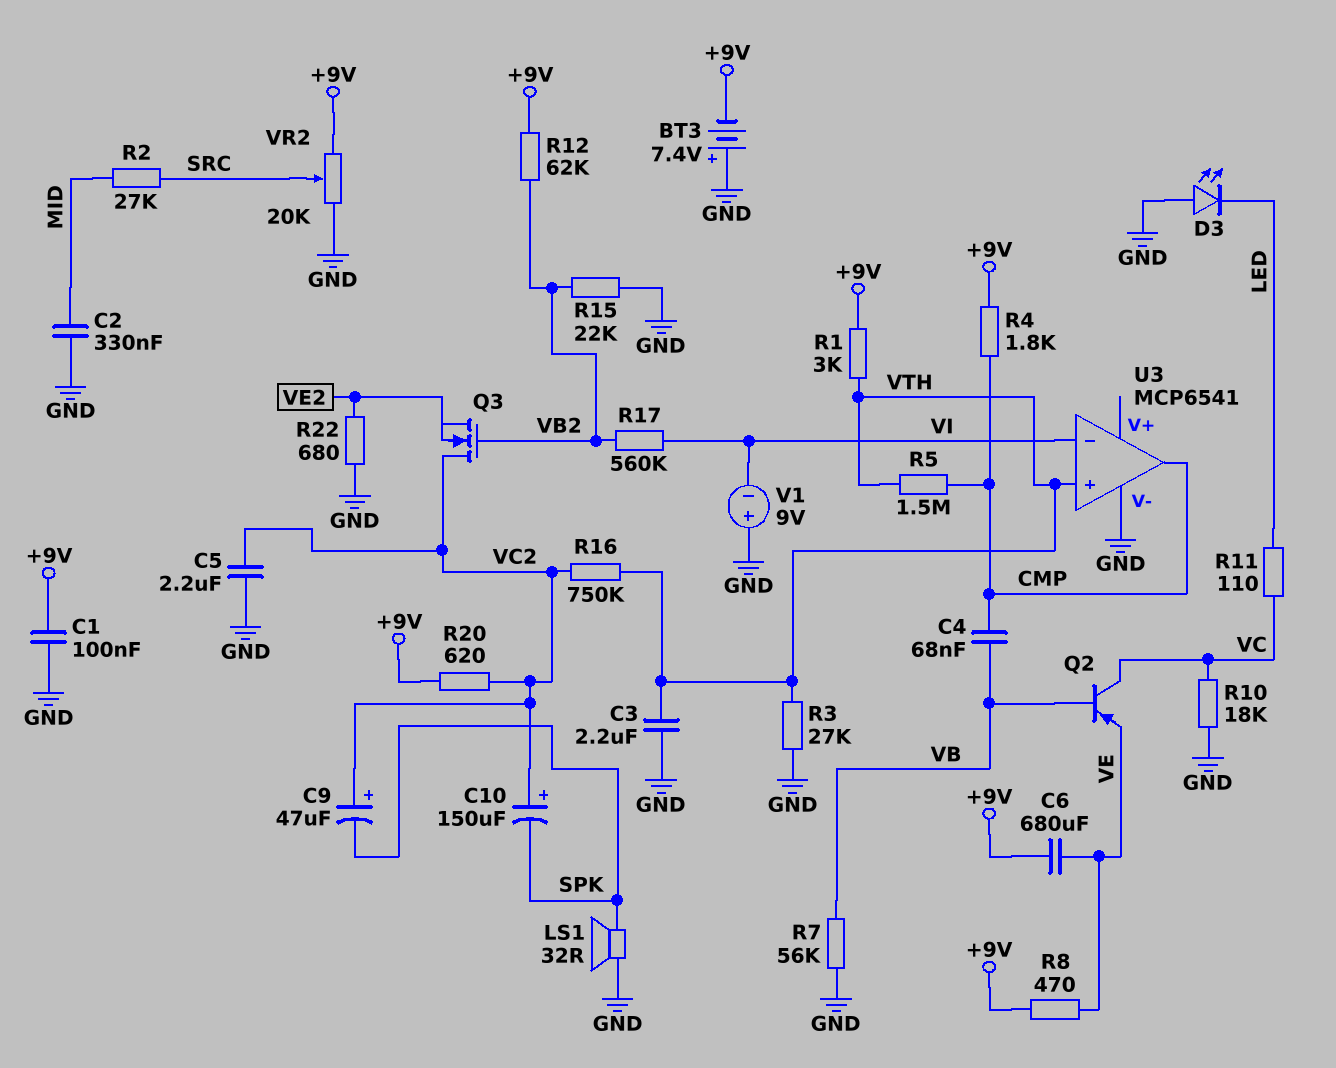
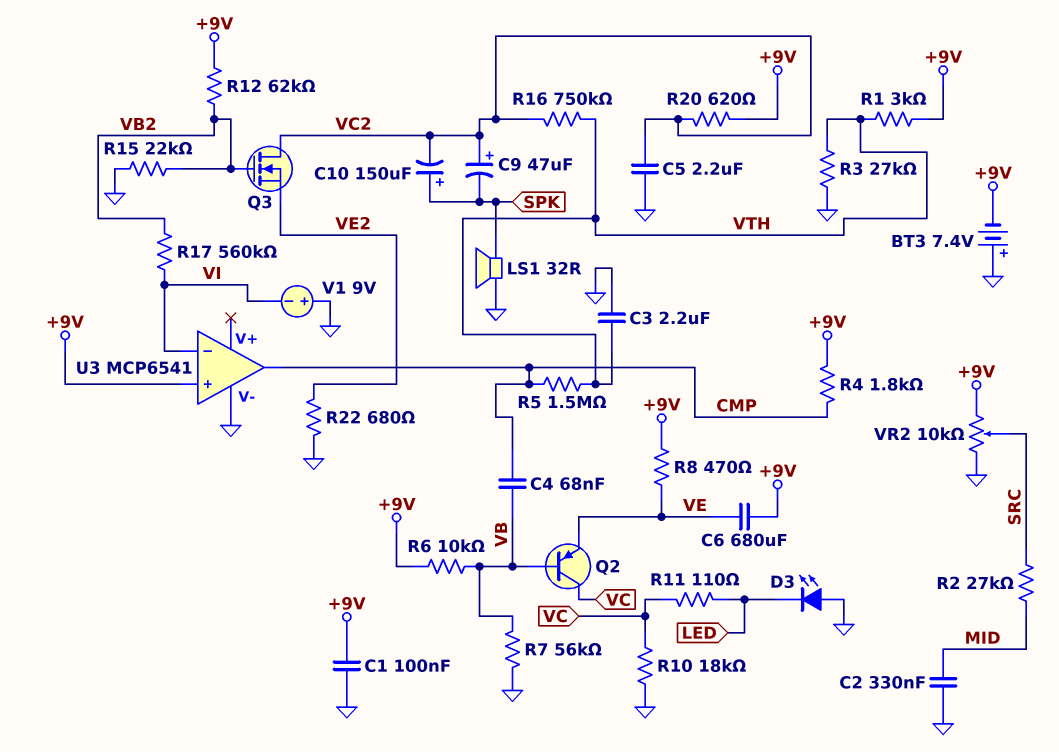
C10: 150uF (plus VC2, minus SPK) -> 150uF (plus SPK, minus VC2)
R6: none -> 10k (+9V, VB)
U3 pin in+: VTH -> +9V
VR2: 20k (+9V, GND, wiper SRC) -> 10k (+9V, GND, wiper SRC)

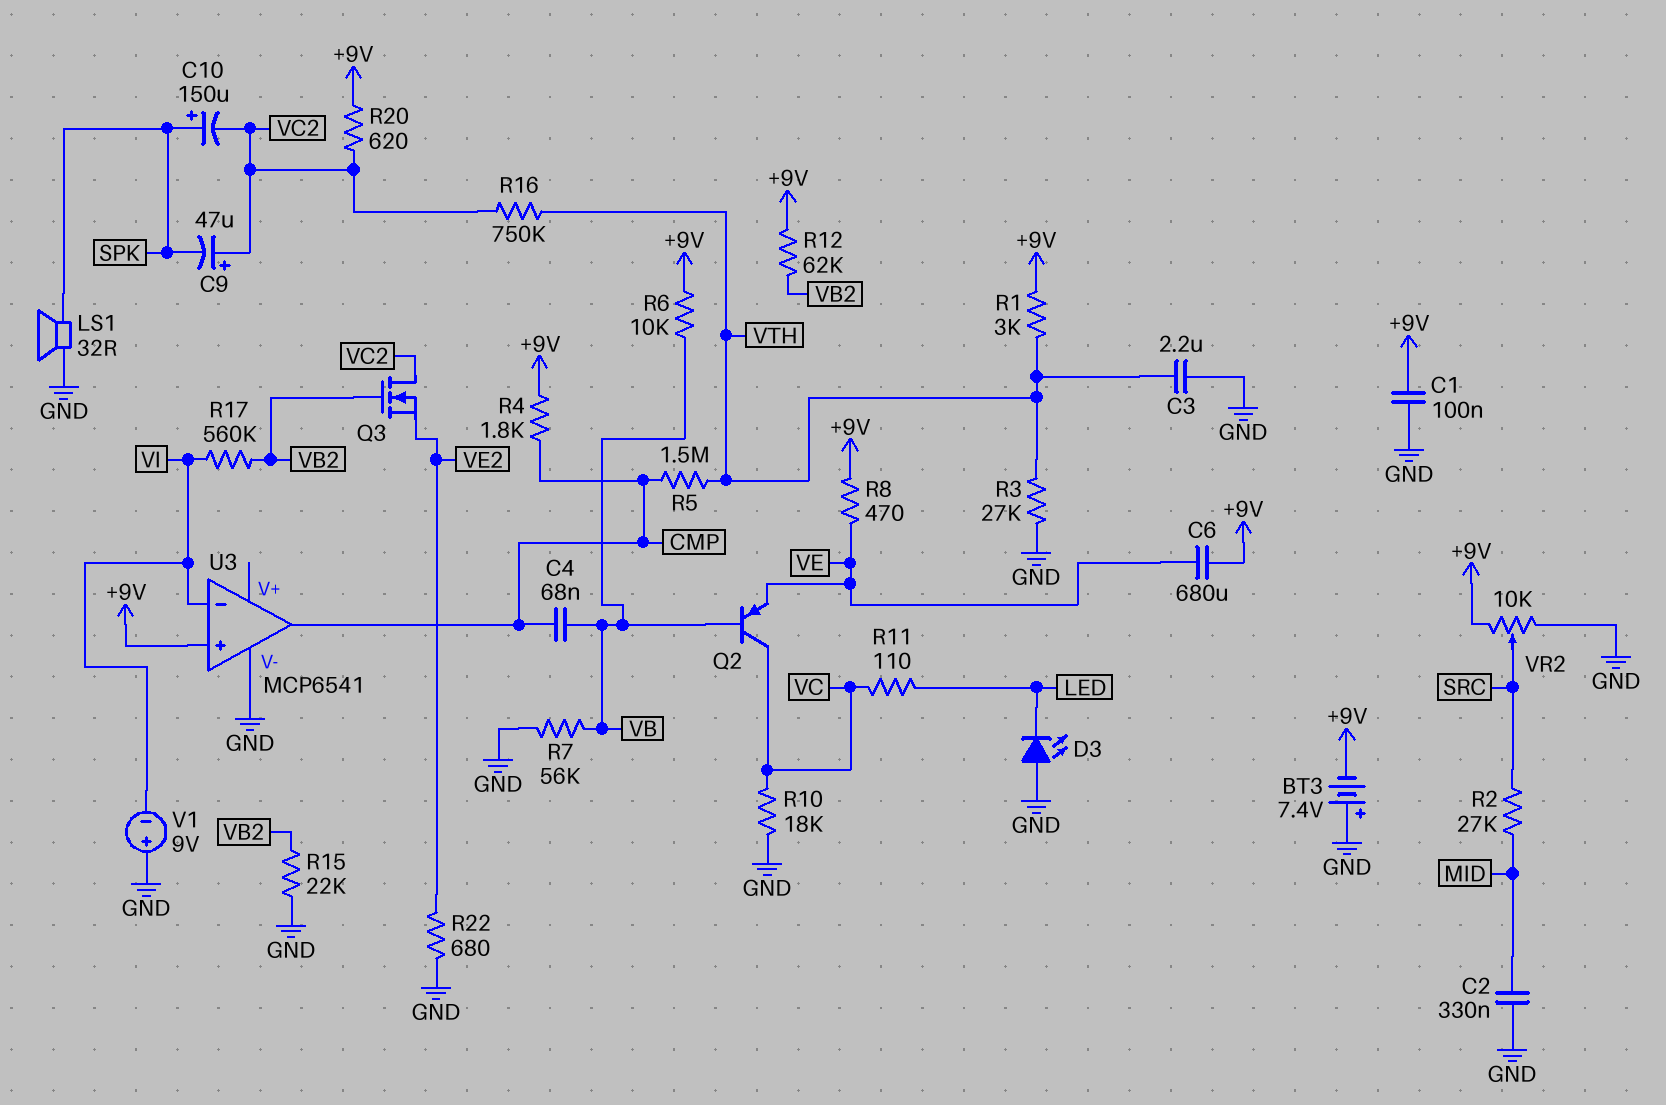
C5: 2.2uF (GND, VC2) -> none

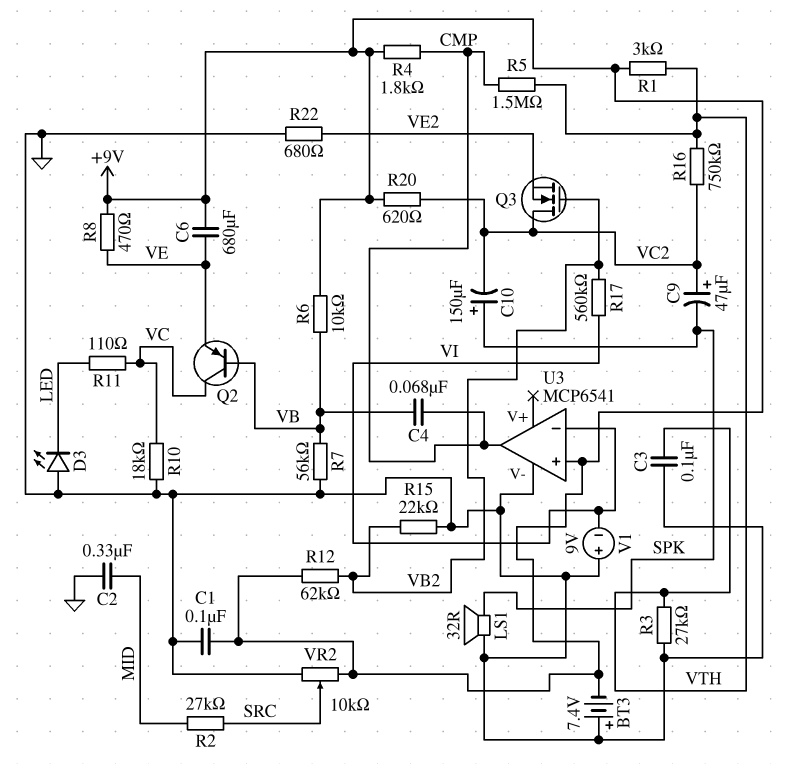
C3: 2.2uF (GND, VTH) -> 100nF (GND, VTH)

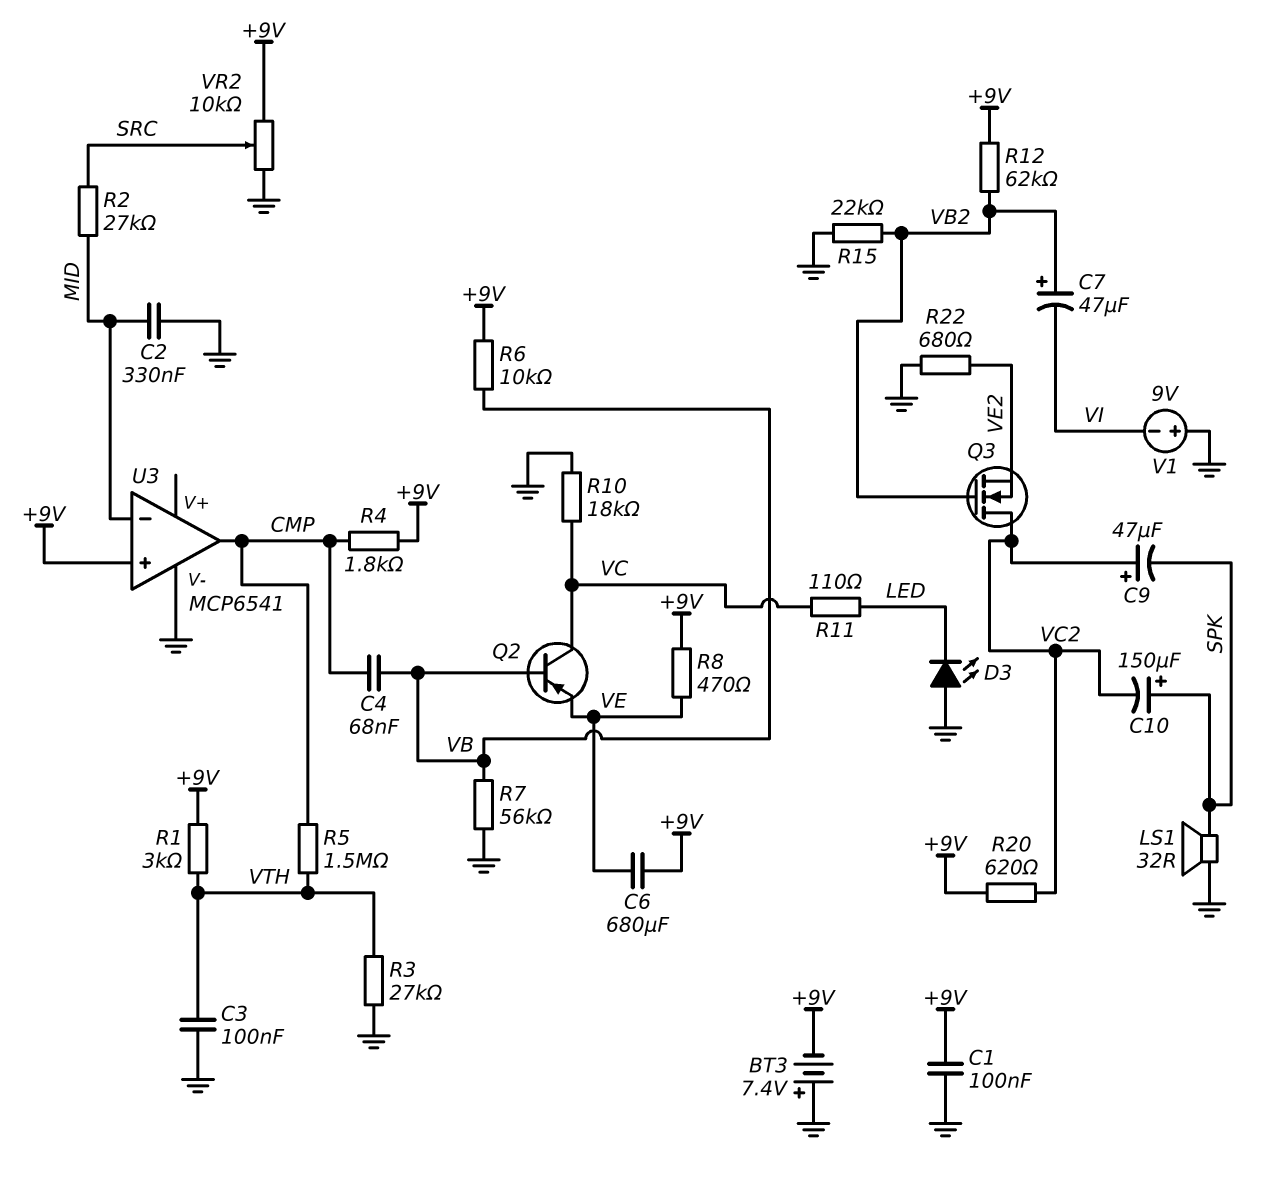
C7: none -> 47uF (plus VB2, minus VI)
R16: 750k (VC2, VTH) -> none
R17: 560k (VB2, VI) -> none
U3 pin in-: VI -> MID

